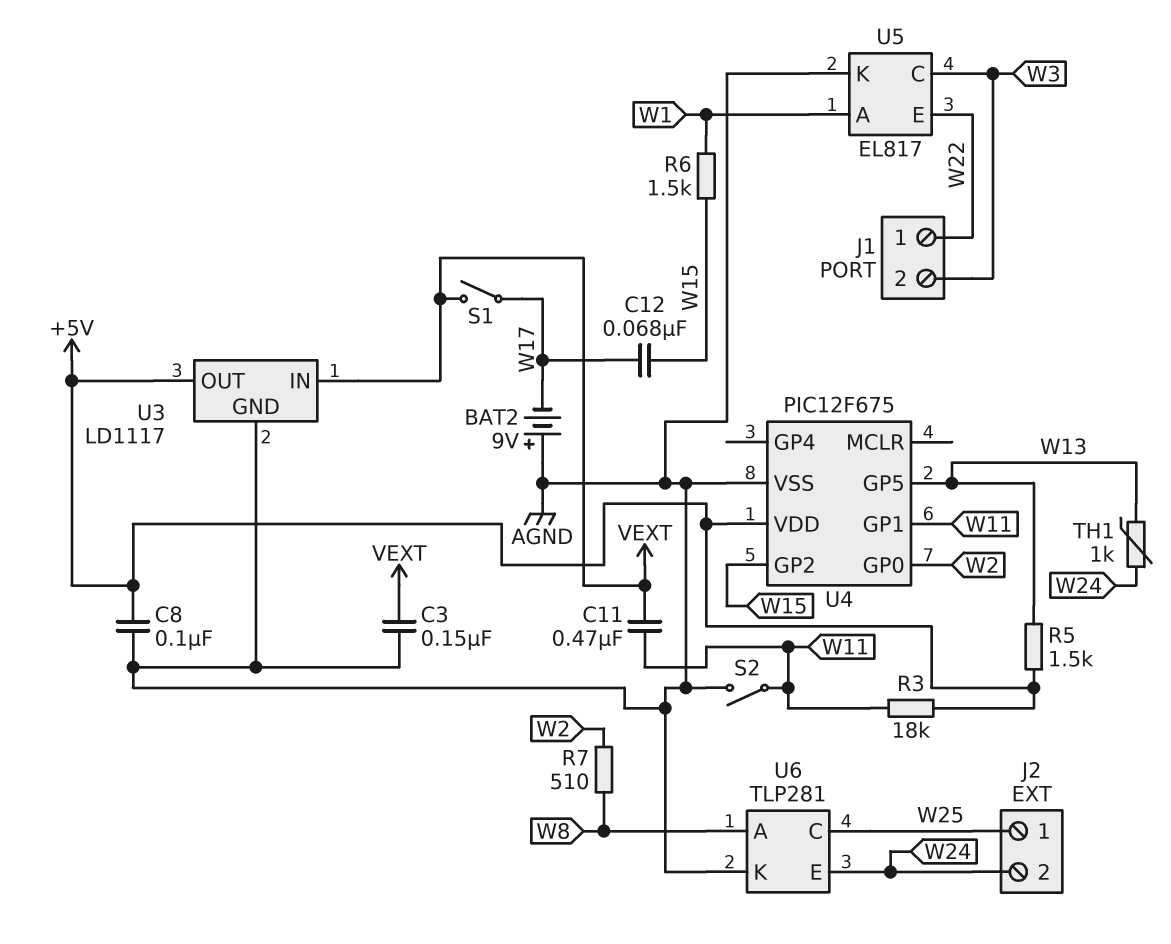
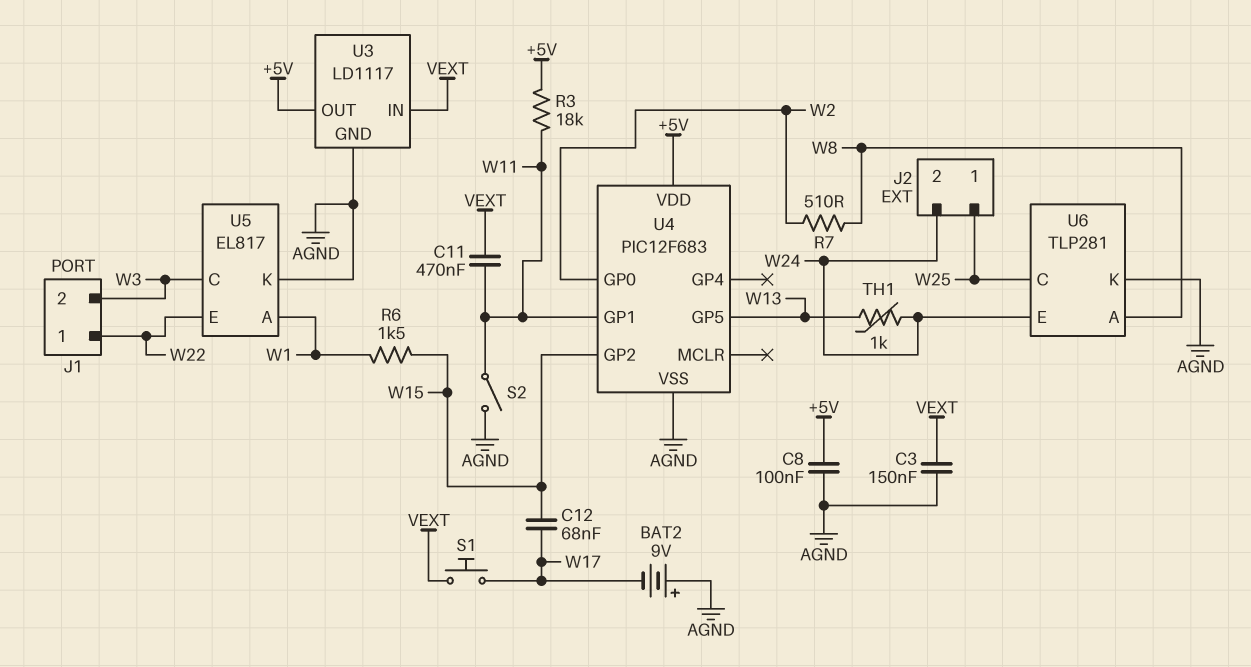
R5: 1.5k (+5V, W13) -> none
S1: switch (VEXT, W17) -> button (VEXT, W17)
U4: PIC12F675 -> PIC12F683

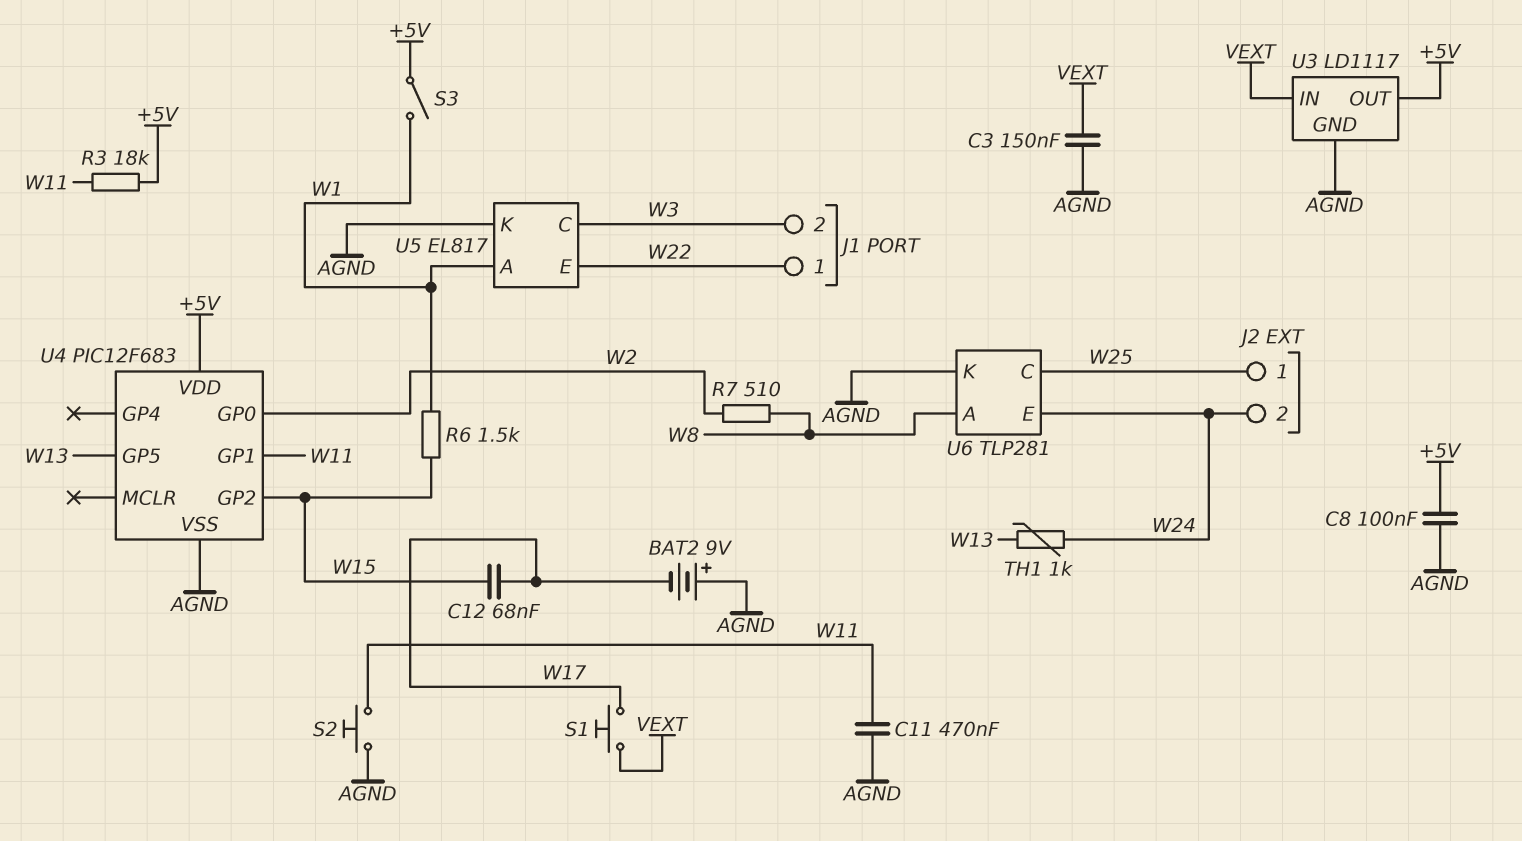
C11: 470nF (VEXT, W11) -> 470nF (AGND, W11)
S2: switch (AGND, W11) -> button (AGND, W11)
S3: none -> switch (+5V, W1)

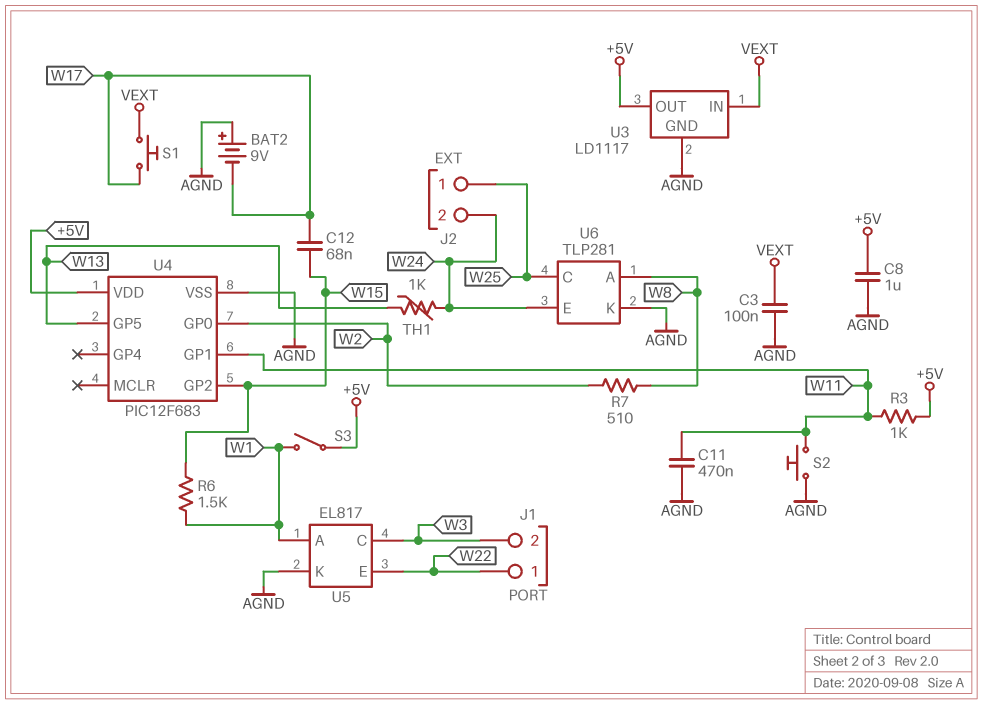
C3: 150nF (AGND, VEXT) -> 100nF (AGND, VEXT)
C8: 100nF (+5V, AGND) -> 1uF (+5V, AGND)
R3: 18k (+5V, W11) -> 1k (+5V, W11)

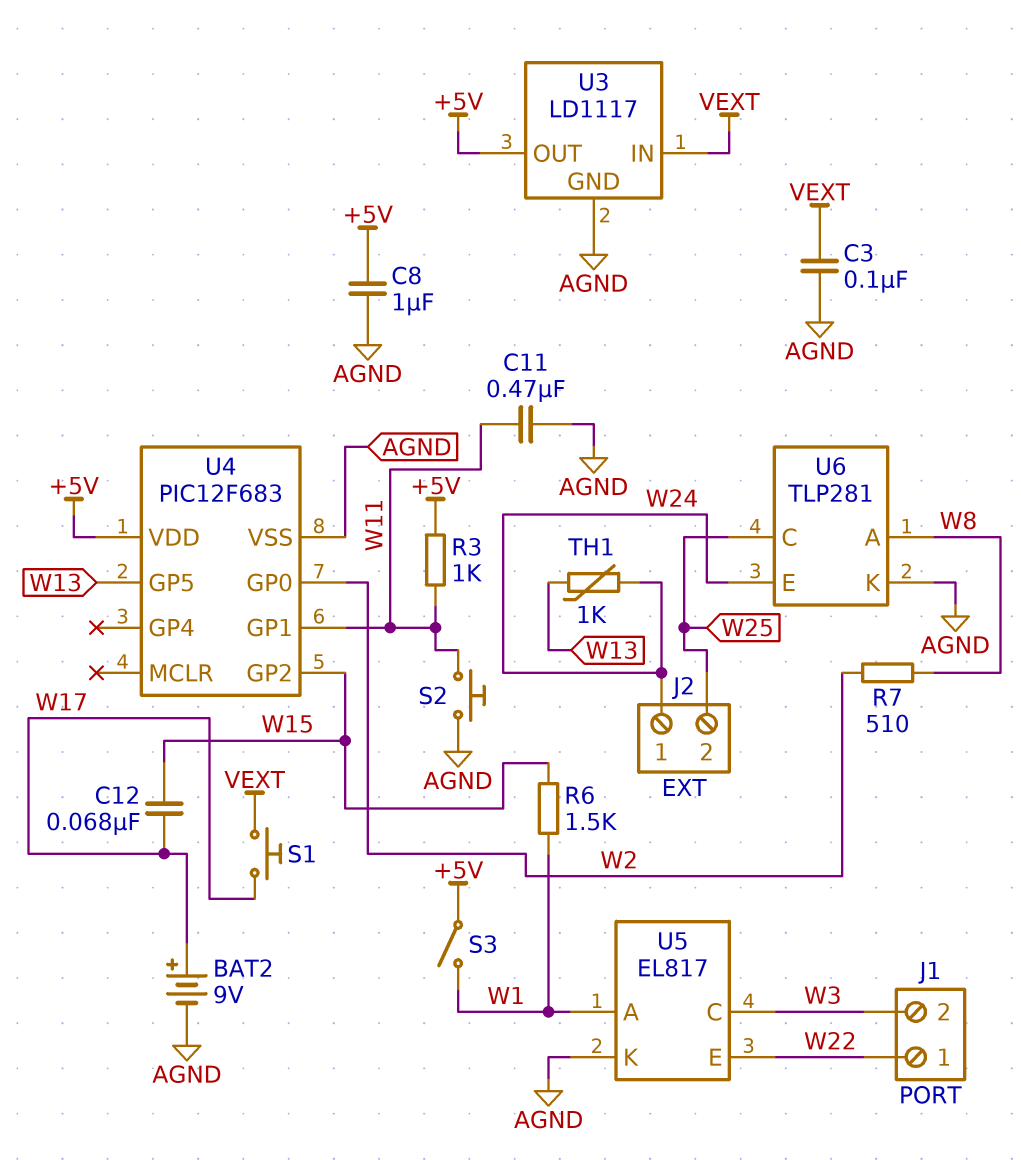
BAT2: 9V (plus AGND, minus W17) -> 9V (plus W17, minus AGND)
J2 pin 1: W25 -> W24
J2 pin 2: W24 -> W25

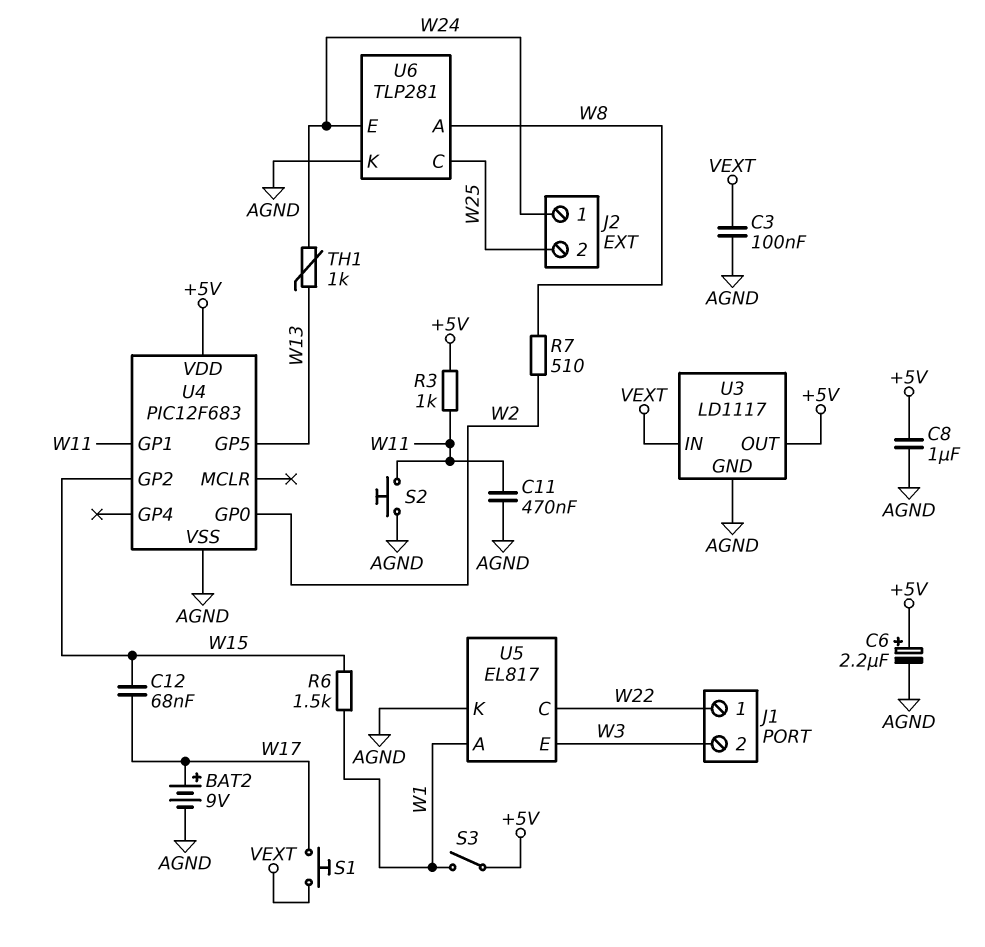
C6: none -> 2.2uF (plus +5V, minus AGND)
U5 pin C: W3 -> W22
U5 pin E: W22 -> W3

